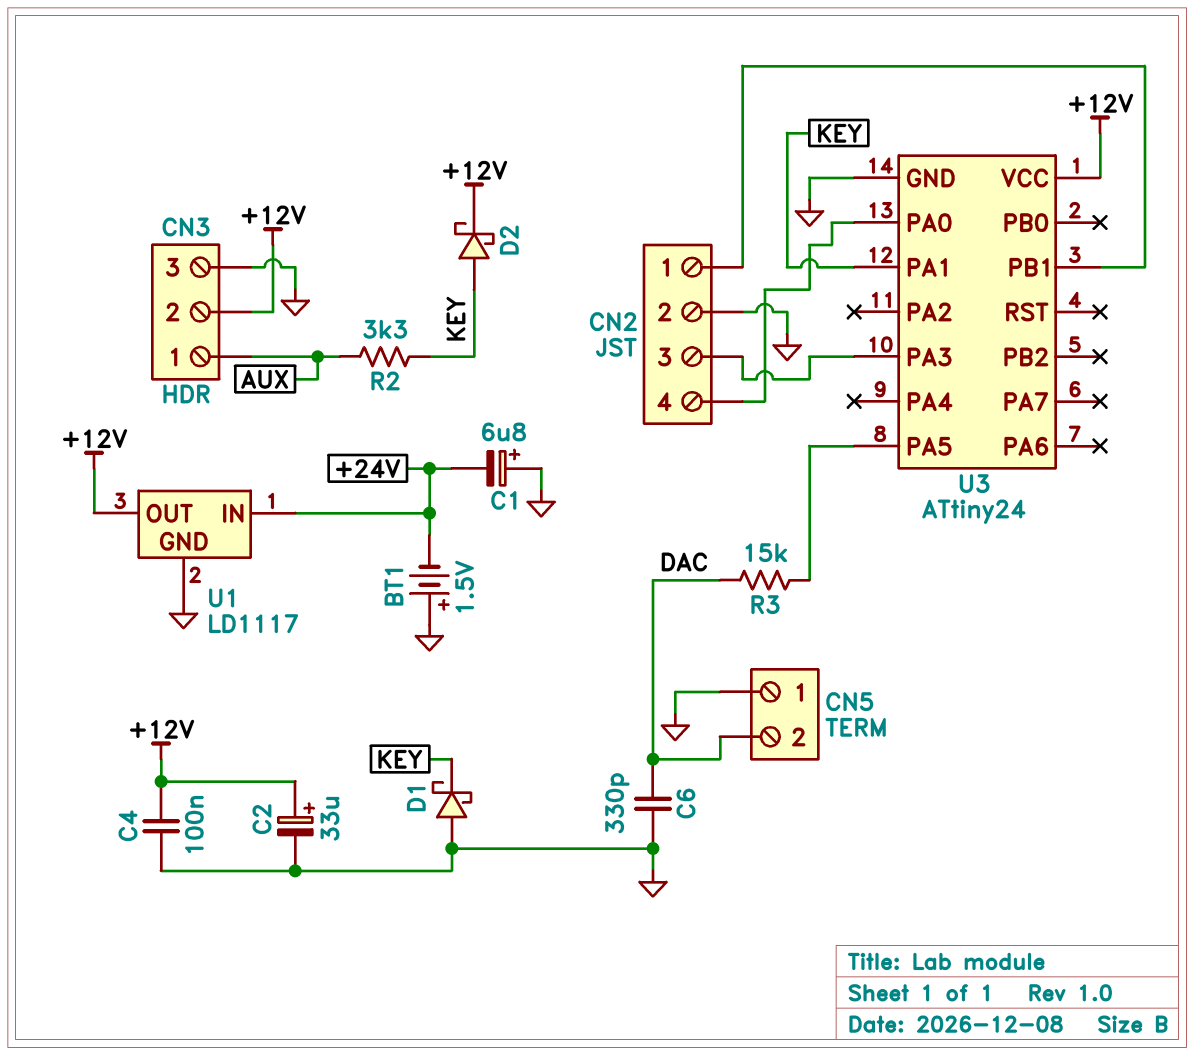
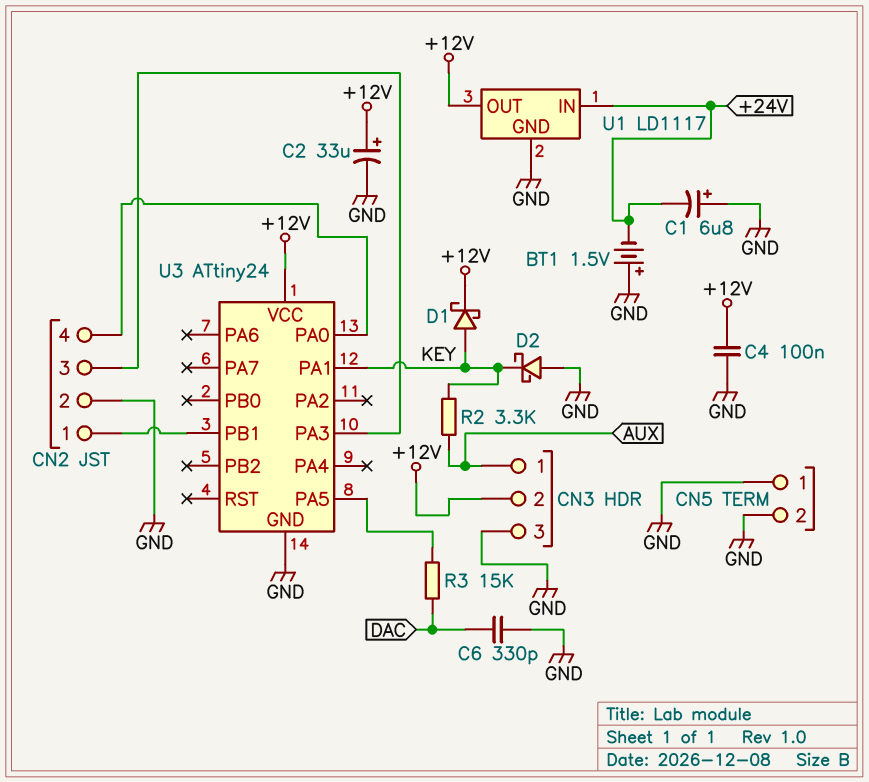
CN5 pin 2: DAC -> GND
D1: schottky (A GND, K KEY) -> schottky (A KEY, K +12V)
D2: schottky (A KEY, K +12V) -> schottky (A GND, K KEY)

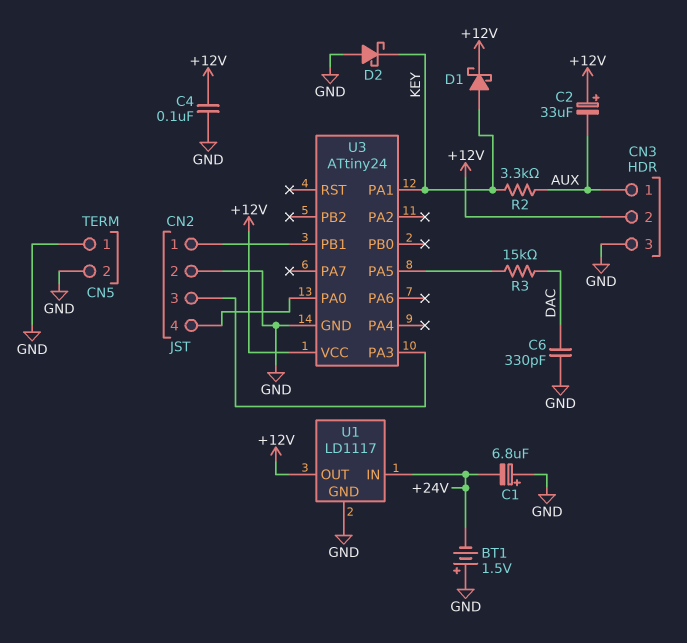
C2: 33uF (plus +12V, minus GND) -> 33uF (plus +12V, minus AUX)

